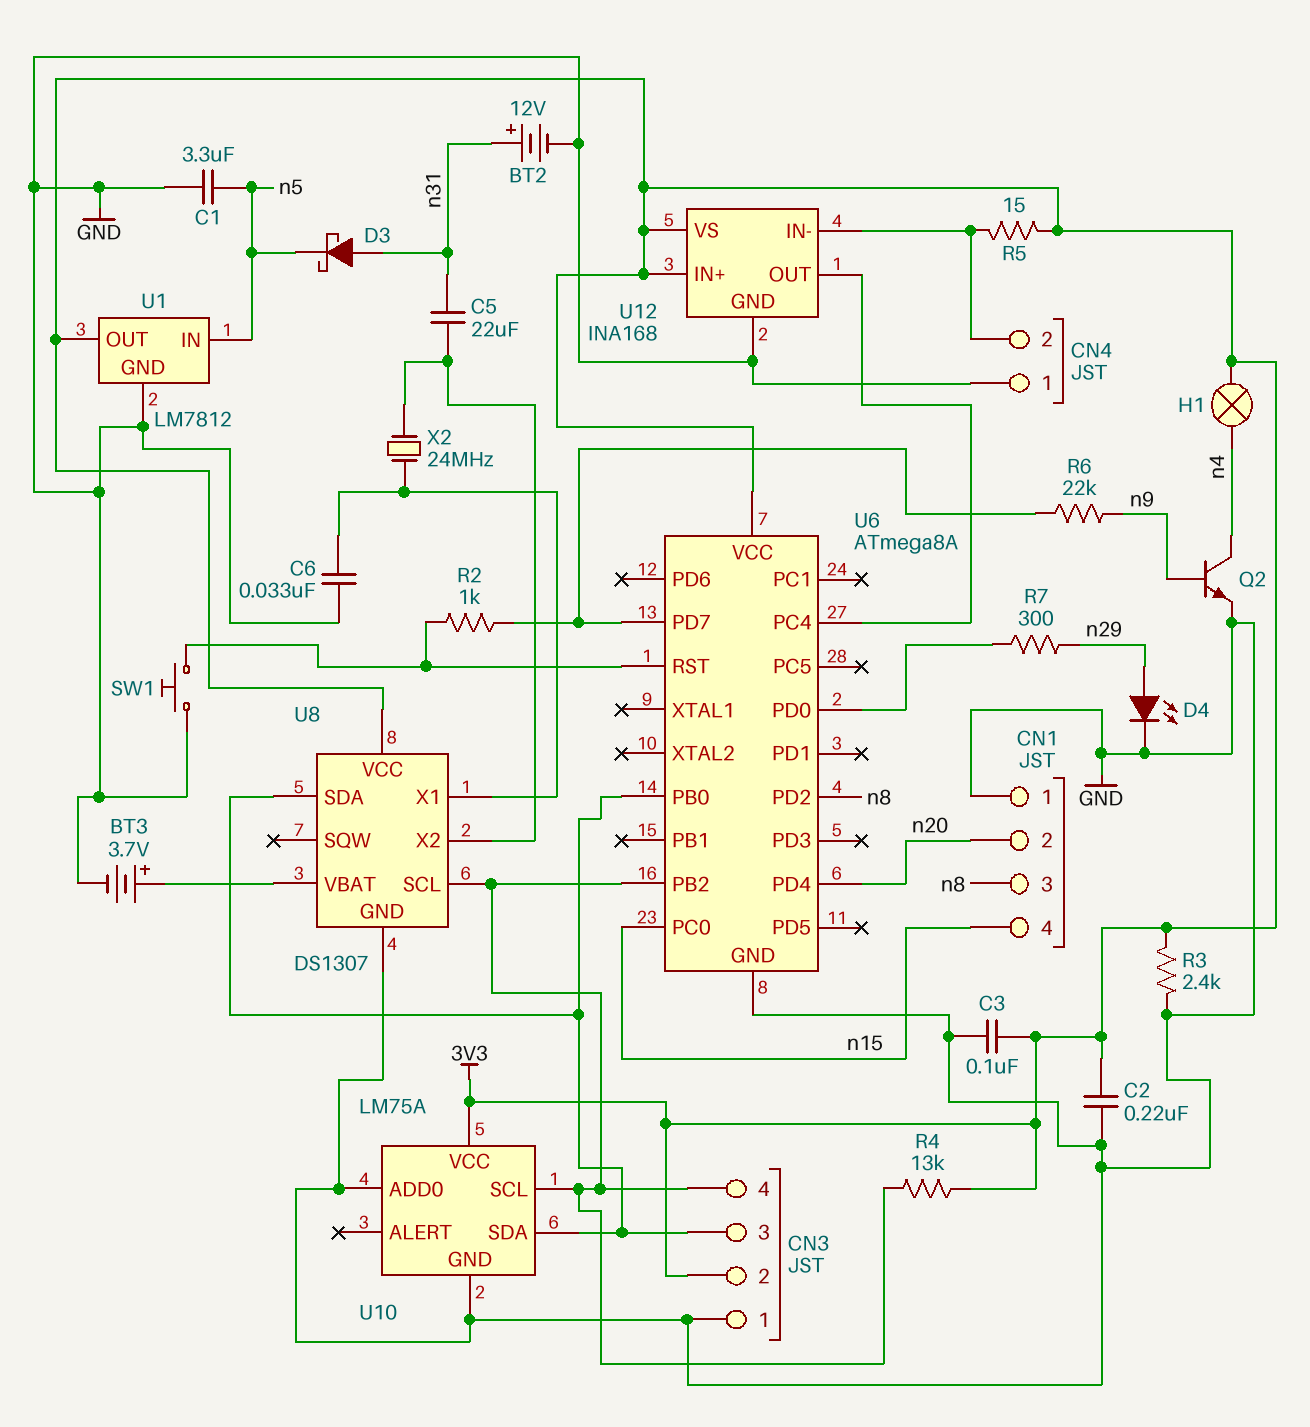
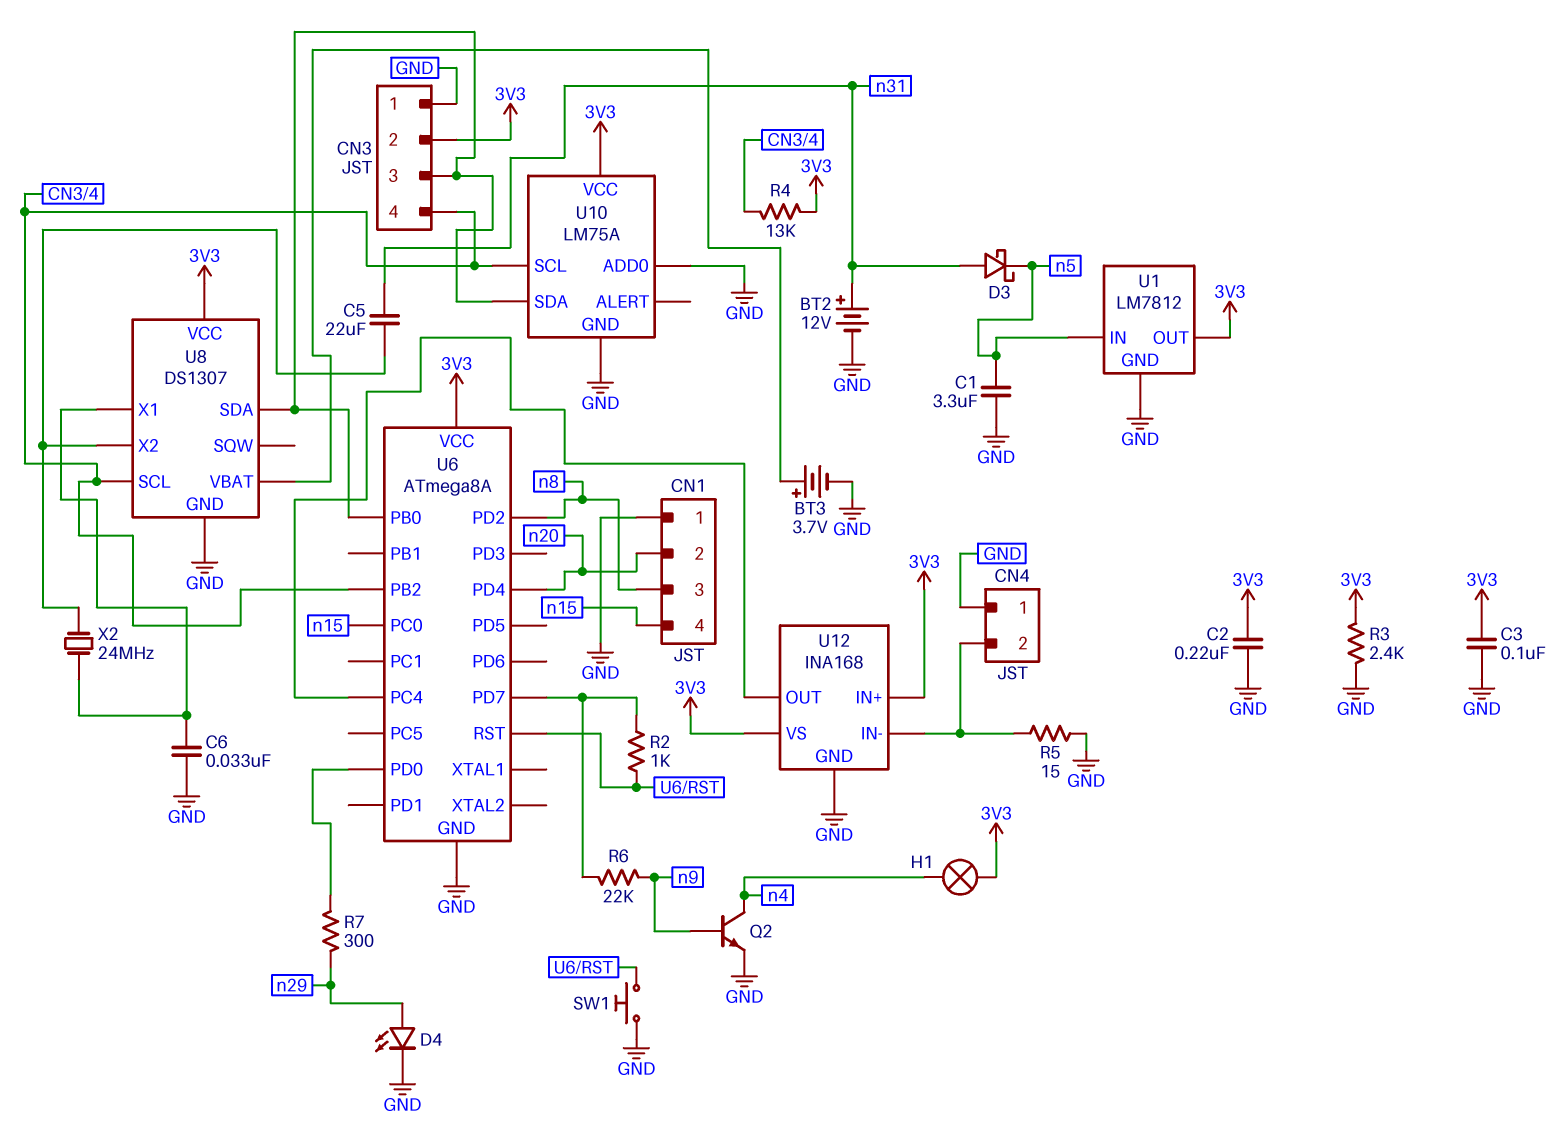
R5: 15 (3V3, CN4/2) -> 15 (CN4/2, GND)

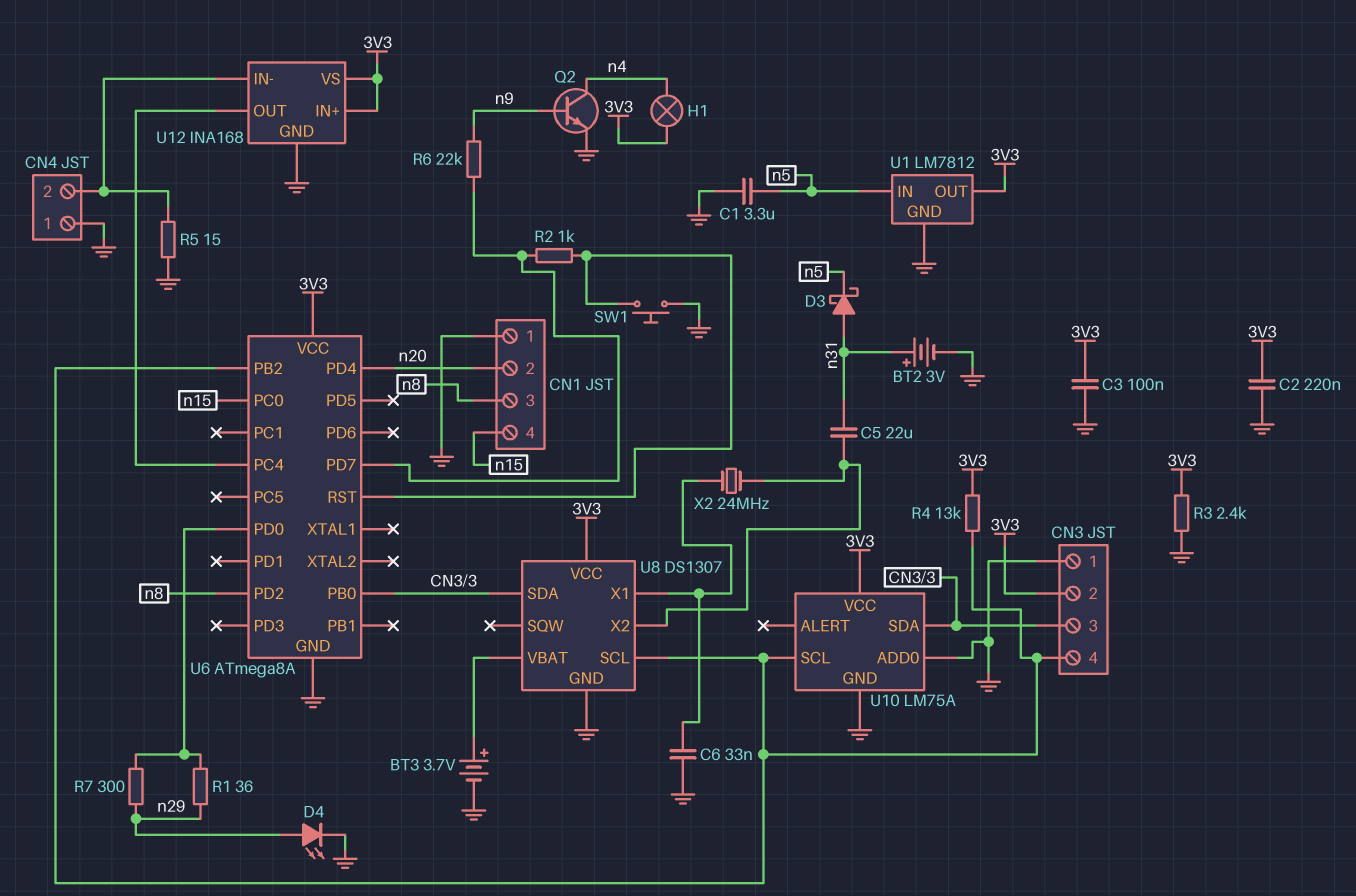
BT2: 12V (plus n31, minus GND) -> 3V (plus n31, minus GND)
R1: none -> 36 (U6/PD0, n29)

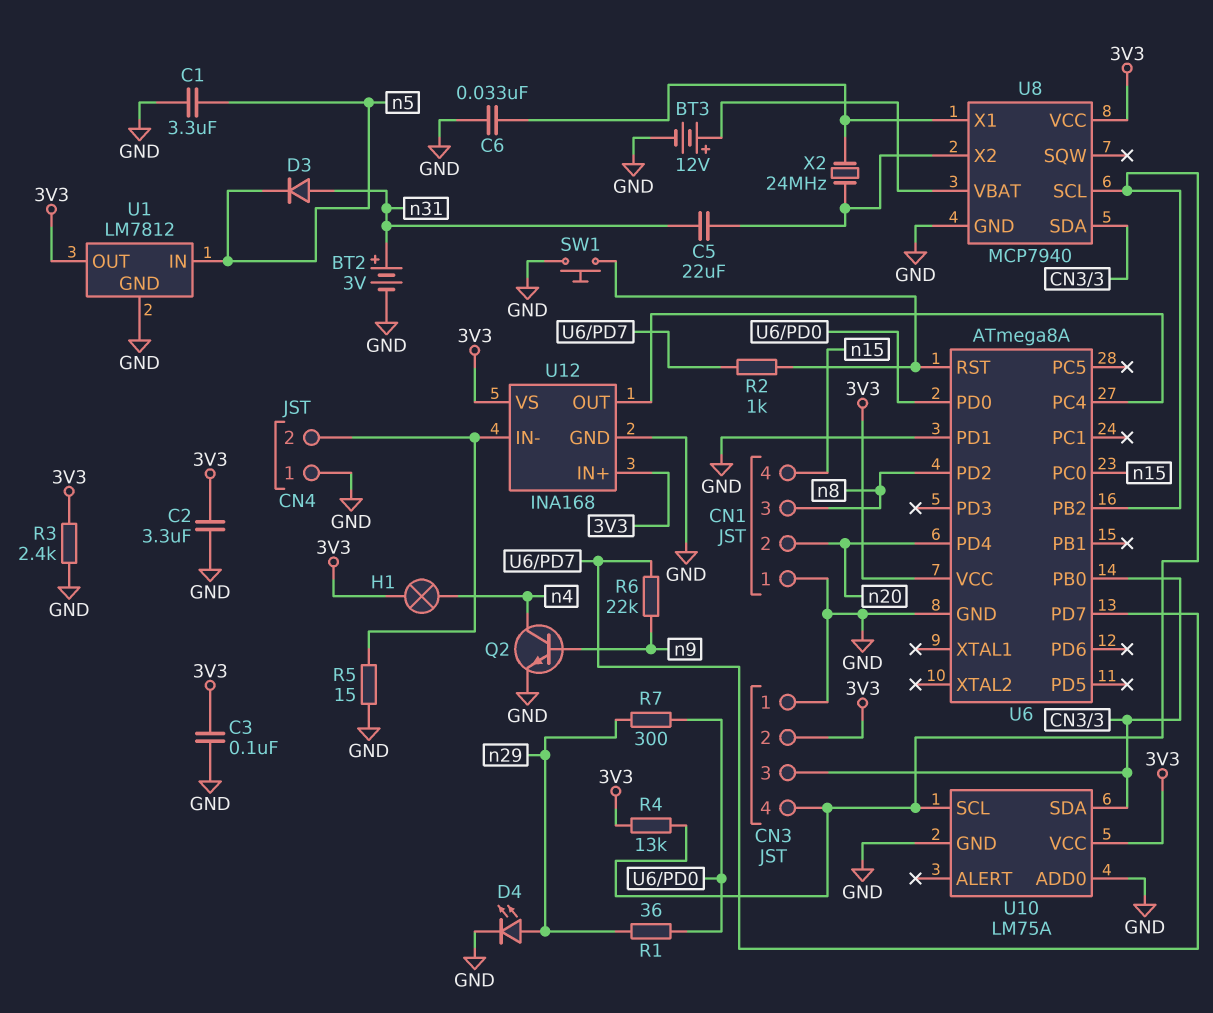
BT3: 3.7V (plus U8/VBAT, minus GND) -> 12V (plus U8/VBAT, minus GND)
C2: 220nF (3V3, GND) -> 3.3uF (3V3, GND)
D3: schottky (A n31, K n5) -> diode (A n31, K n5)
U6 pin PD1: none -> GND
U8: DS1307 -> MCP7940

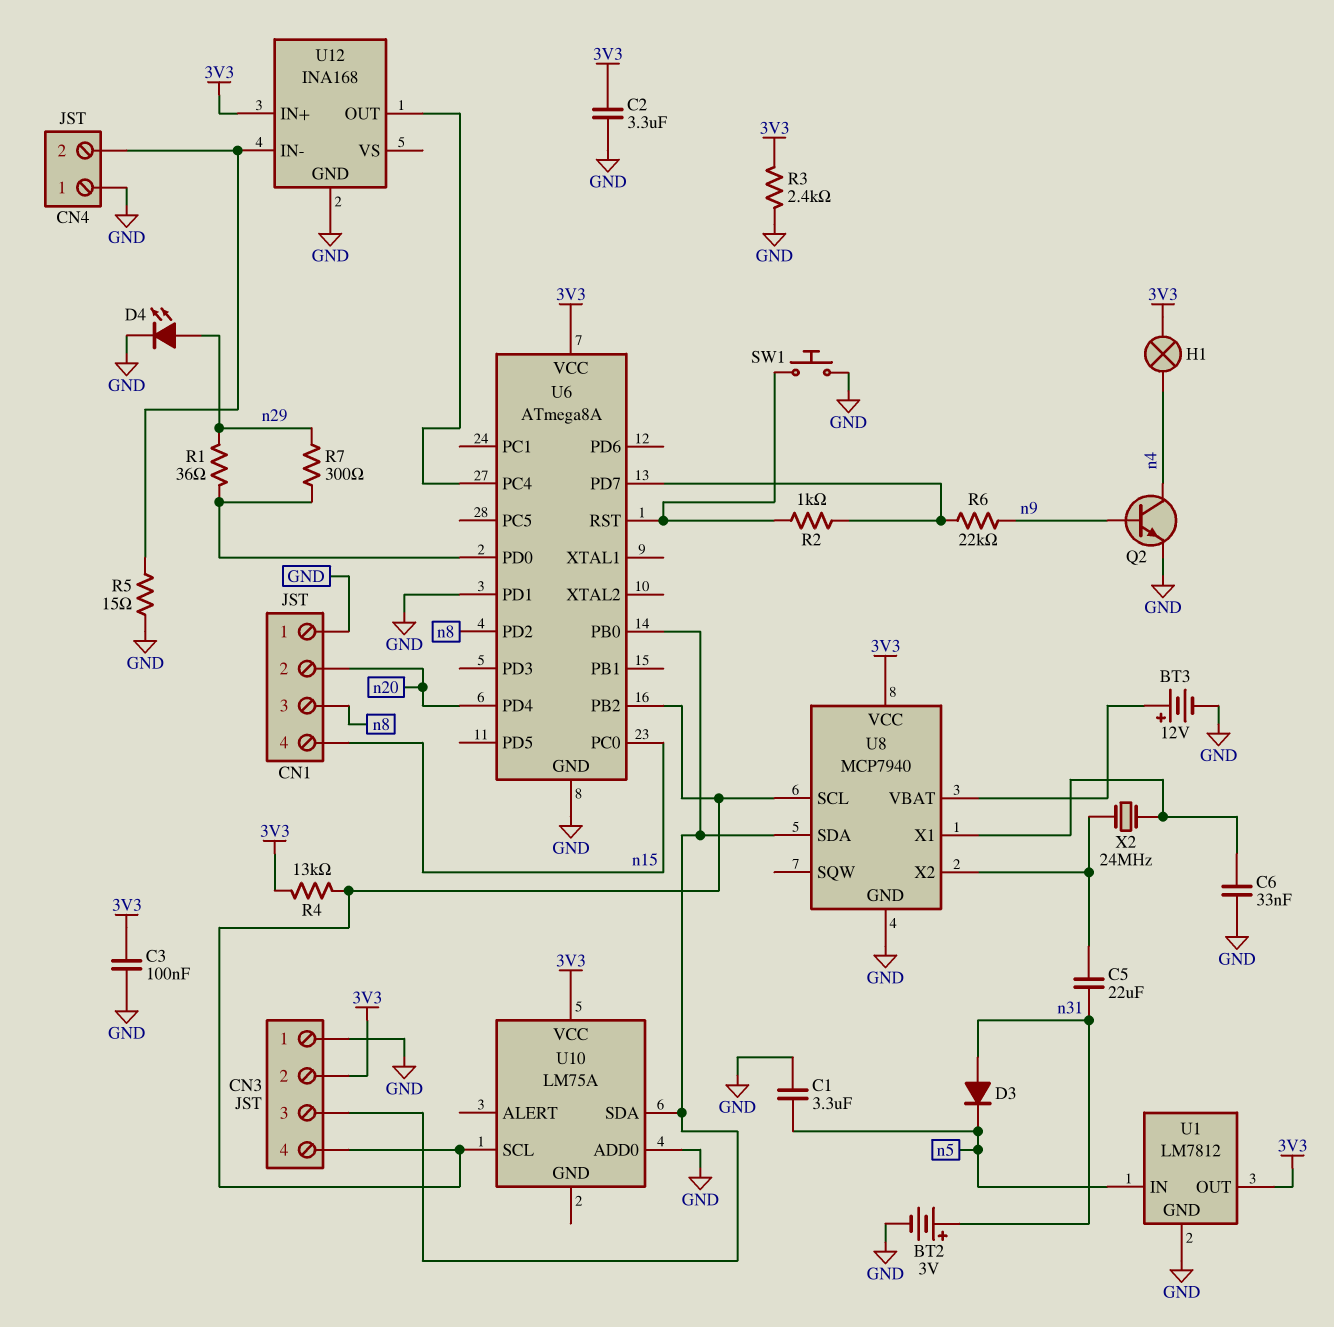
U10 pin GND: GND -> none
U12 pin VS: 3V3 -> none

